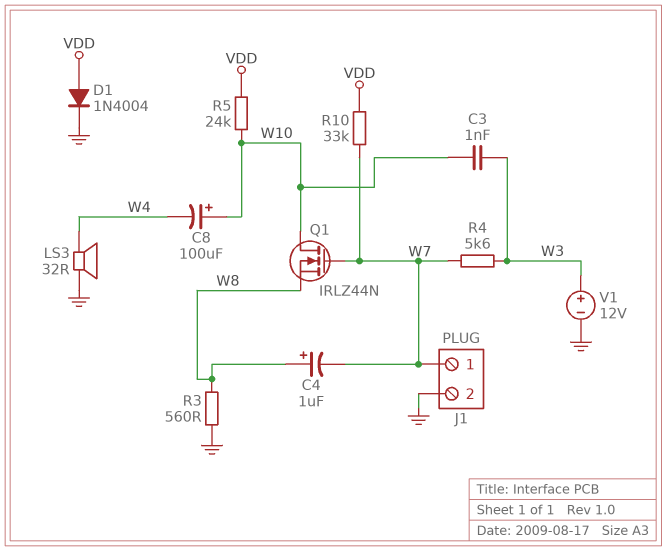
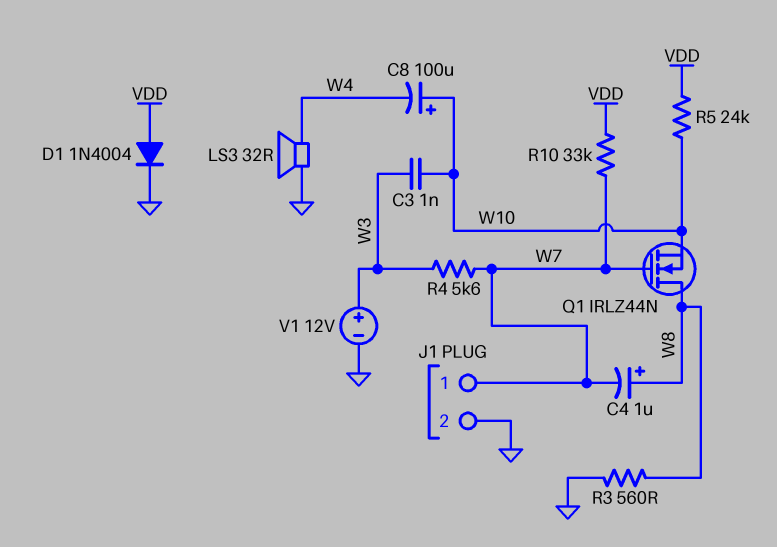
Q1: NMOS IRLZ44N (G W7, D W10, S W8) -> NMOS IRLZ44N (G W7, D W8, S W10)

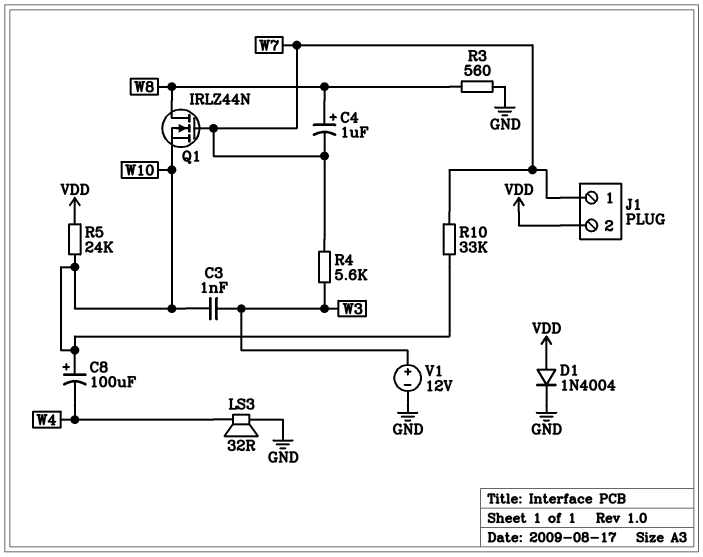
J1 pin 2: GND -> VDD
R10: 33k (VDD, W7) -> 33k (W7, W10)

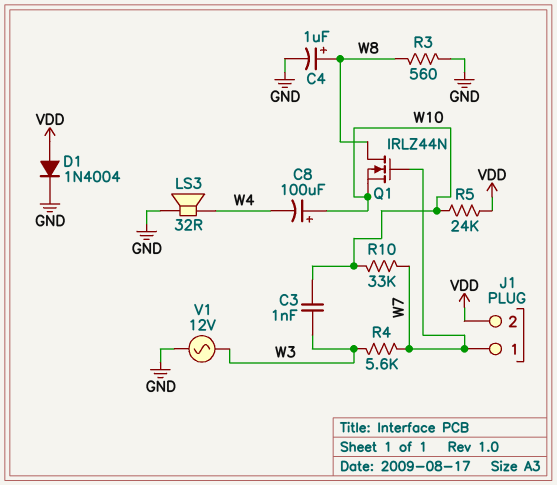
C4: 1uF (plus W8, minus W7) -> 1uF (plus W8, minus GND)
V1: 12V (plus W3, minus GND) -> AC 12V (GND, W3)

